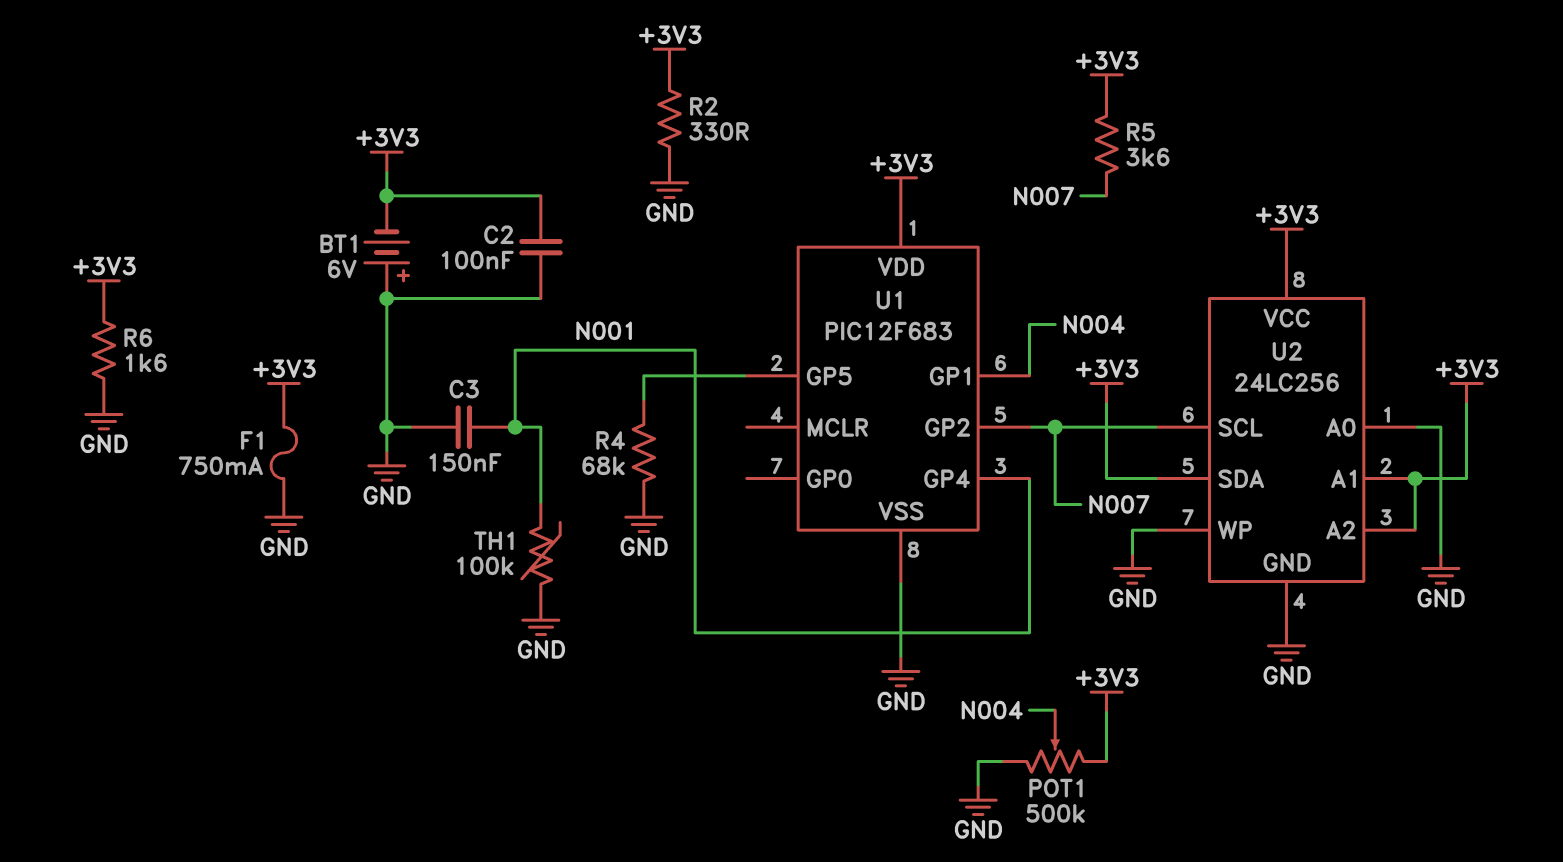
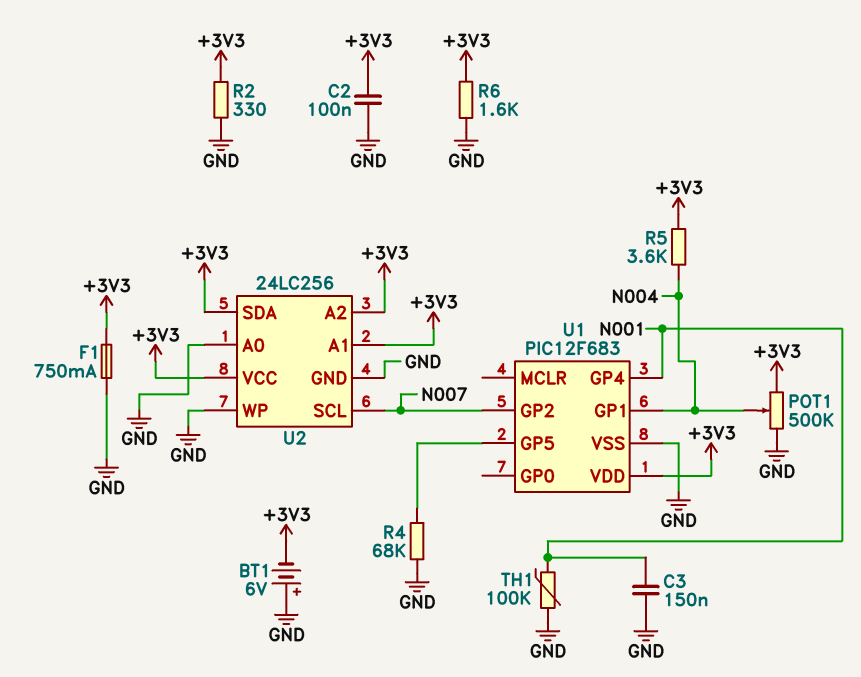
R5: 3.6k (+3V3, N007) -> 3.6k (+3V3, N004)

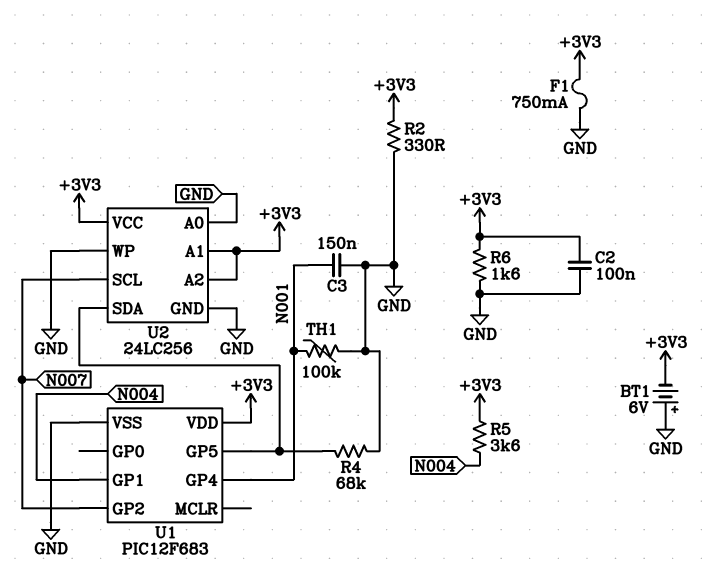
POT1: 500k (+3V3, GND, wiper N004) -> none
U2 pin SDA: +3V3 -> U1/GP5

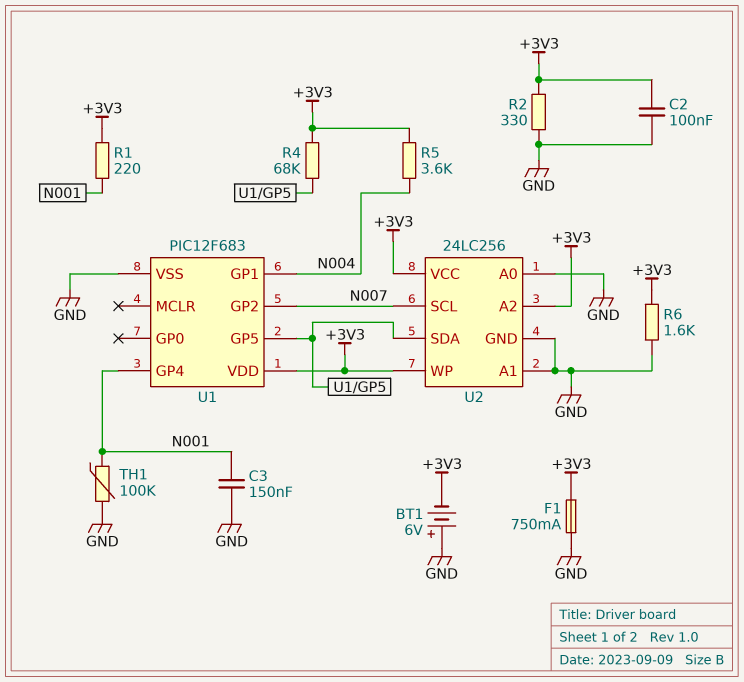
R1: none -> 220 (+3V3, N001)
R4: 68k (GND, U1/GP5) -> 68k (+3V3, U1/GP5)
U2 pin A1: +3V3 -> GND
U2 pin WP: GND -> +3V3

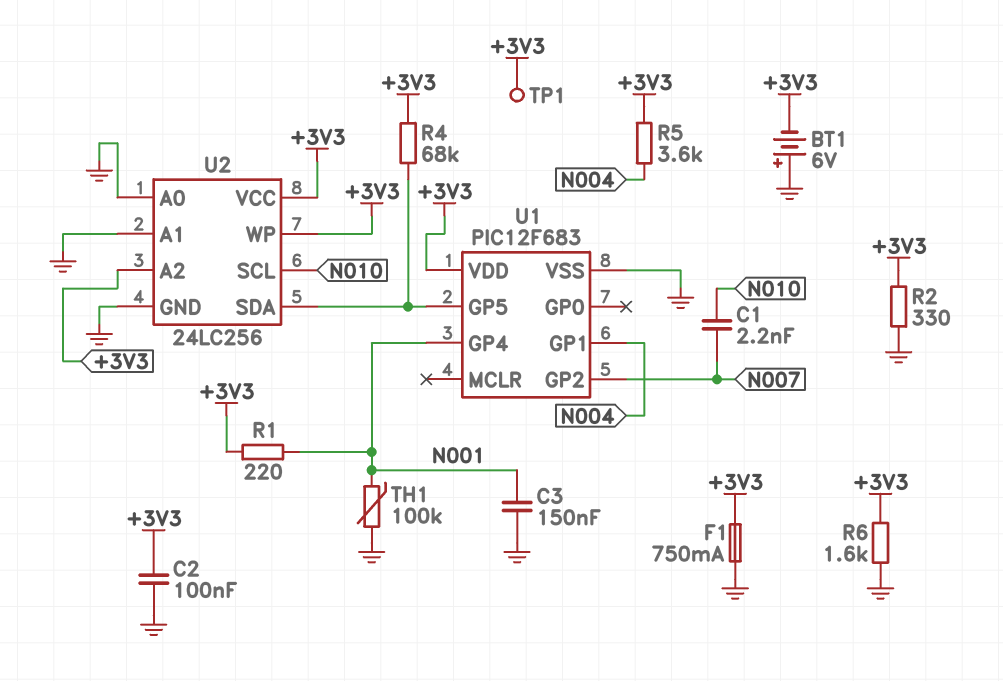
C1: none -> 2.2nF (N007, N010)
TP1: none -> test point (+3V3)
U2 pin SCL: N007 -> N010

